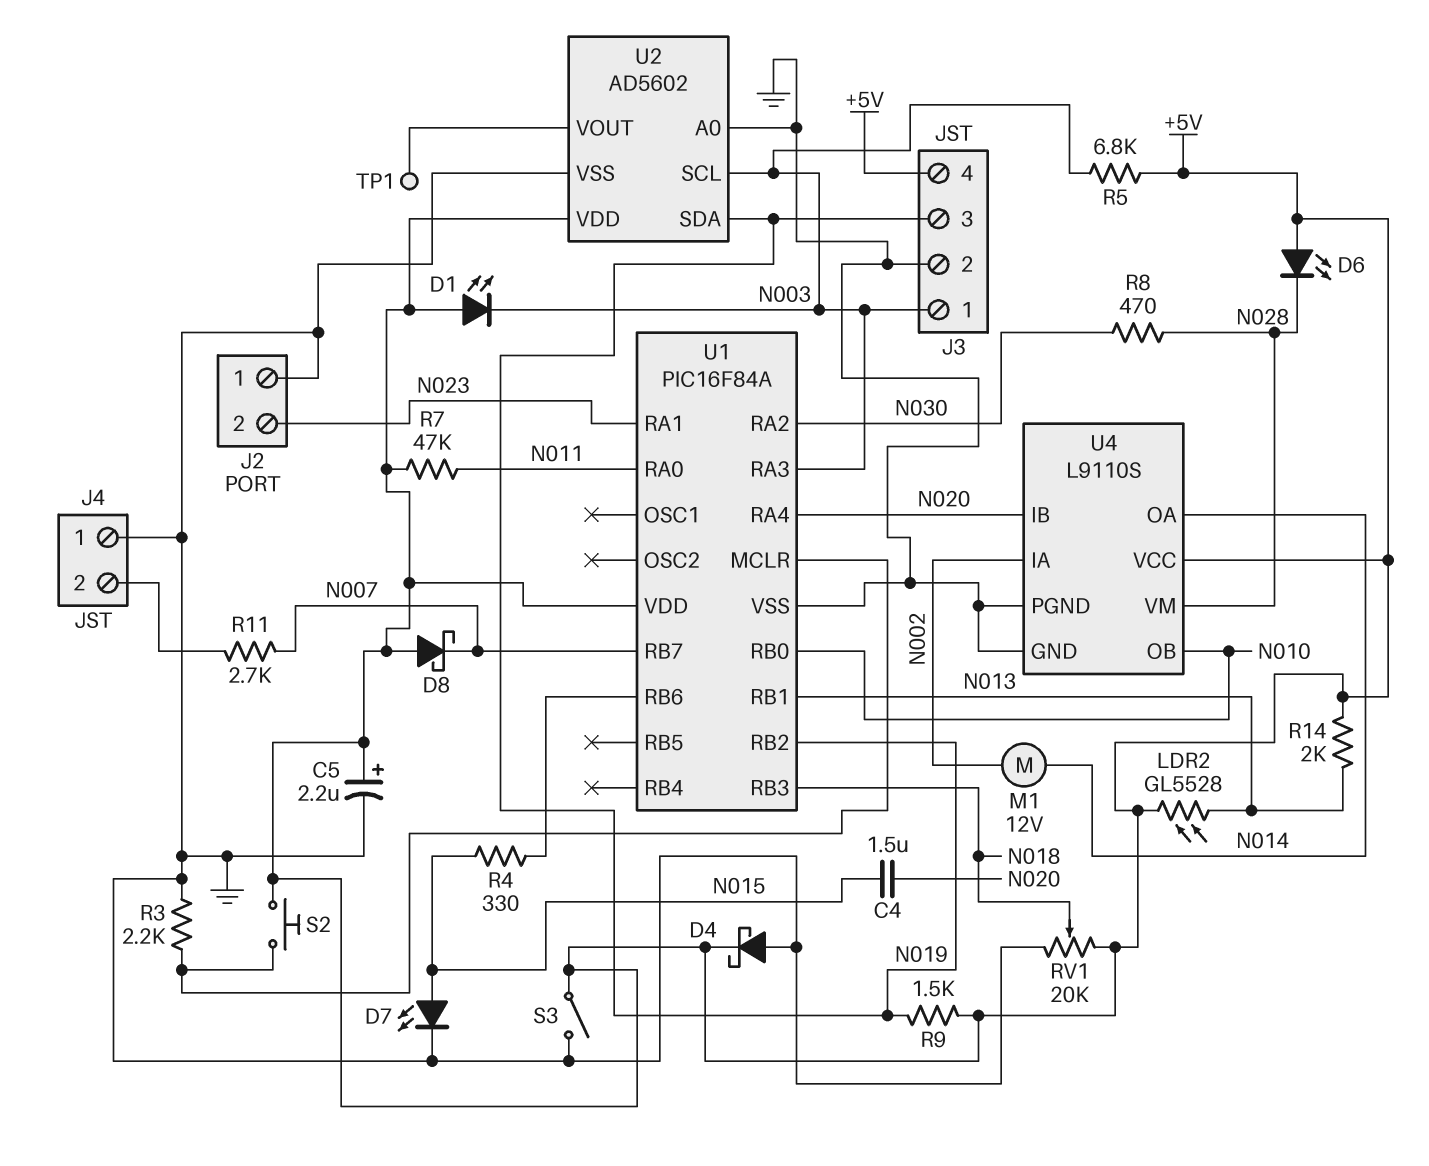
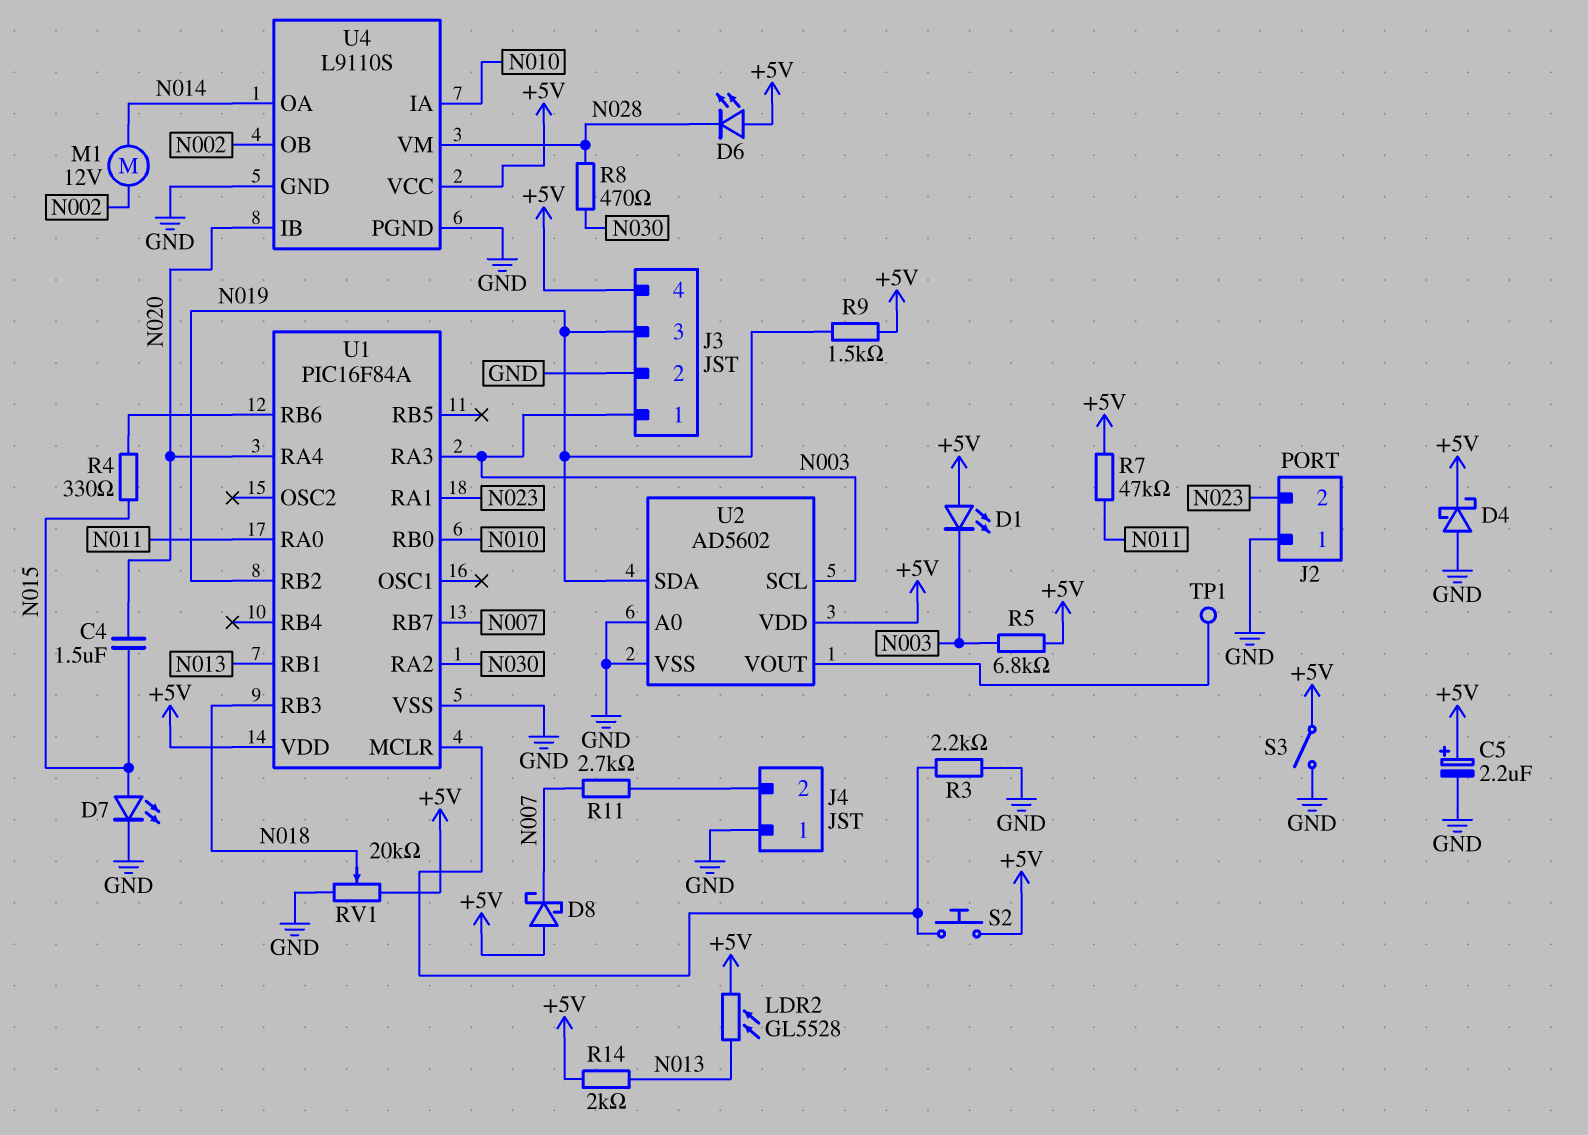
U4 pin IA: N002 -> N010
U4 pin OB: N010 -> N002

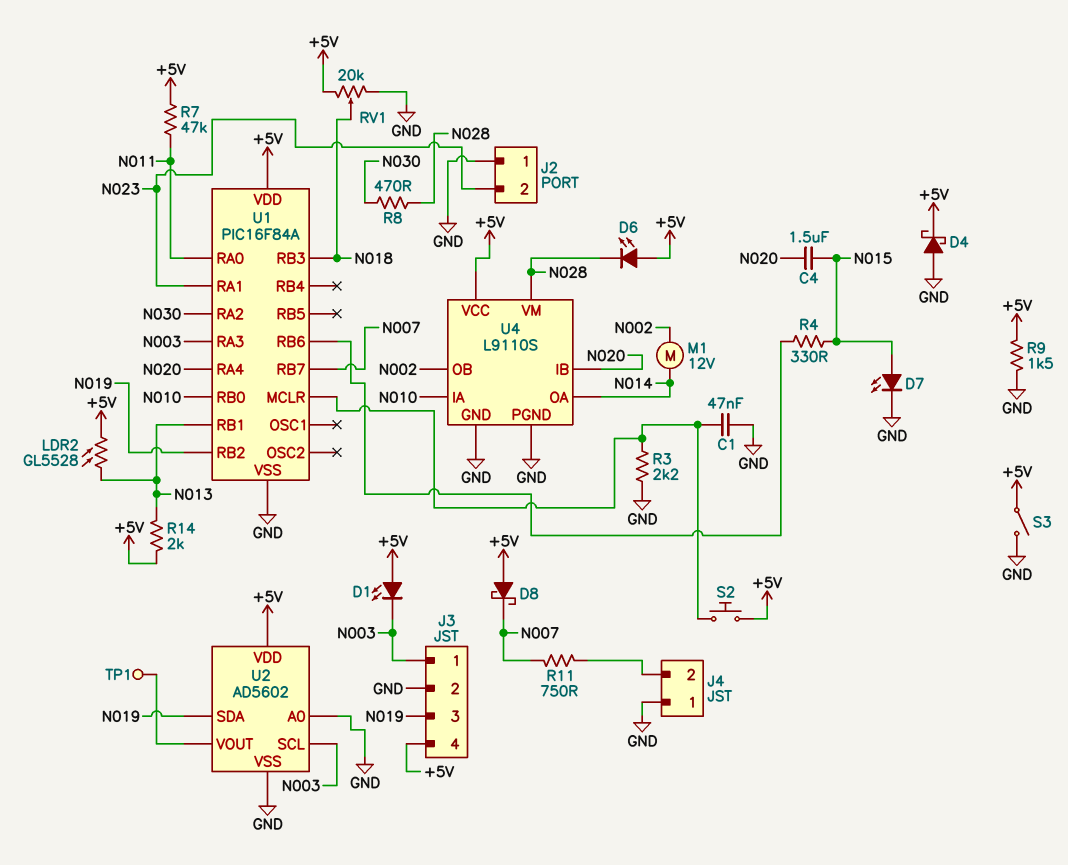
C1: none -> 47nF (GND, U1/MCLR)
C5: 2.2uF (plus +5V, minus GND) -> none
R5: 6.8k (+5V, N003) -> none
R9: 1.5k (+5V, N019) -> 1.5k (+5V, GND)
R11: 2.7k (J4/2, N007) -> 750 (J4/2, N007)

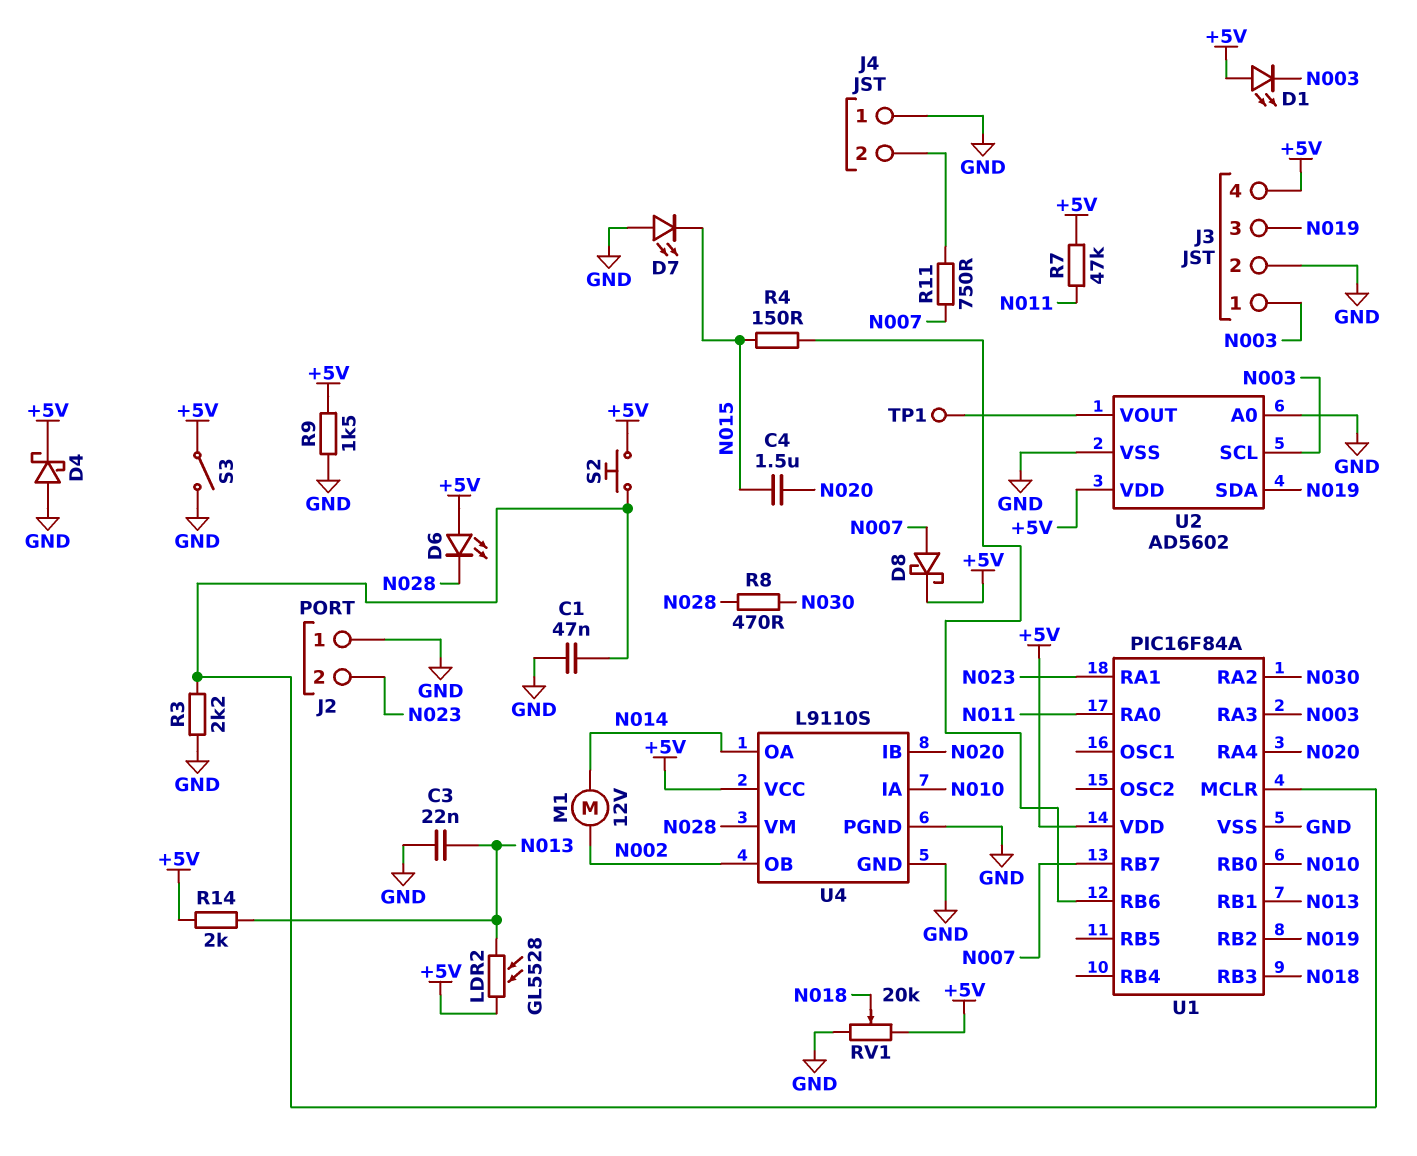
C3: none -> 22nF (GND, N013)
D7: LED (A N015, K GND) -> LED (A GND, K N015)
D8: schottky (A +5V, K N007) -> schottky (A N007, K +5V)
R4: 330 (N015, U1/RB6) -> 150 (N015, U1/RB6)

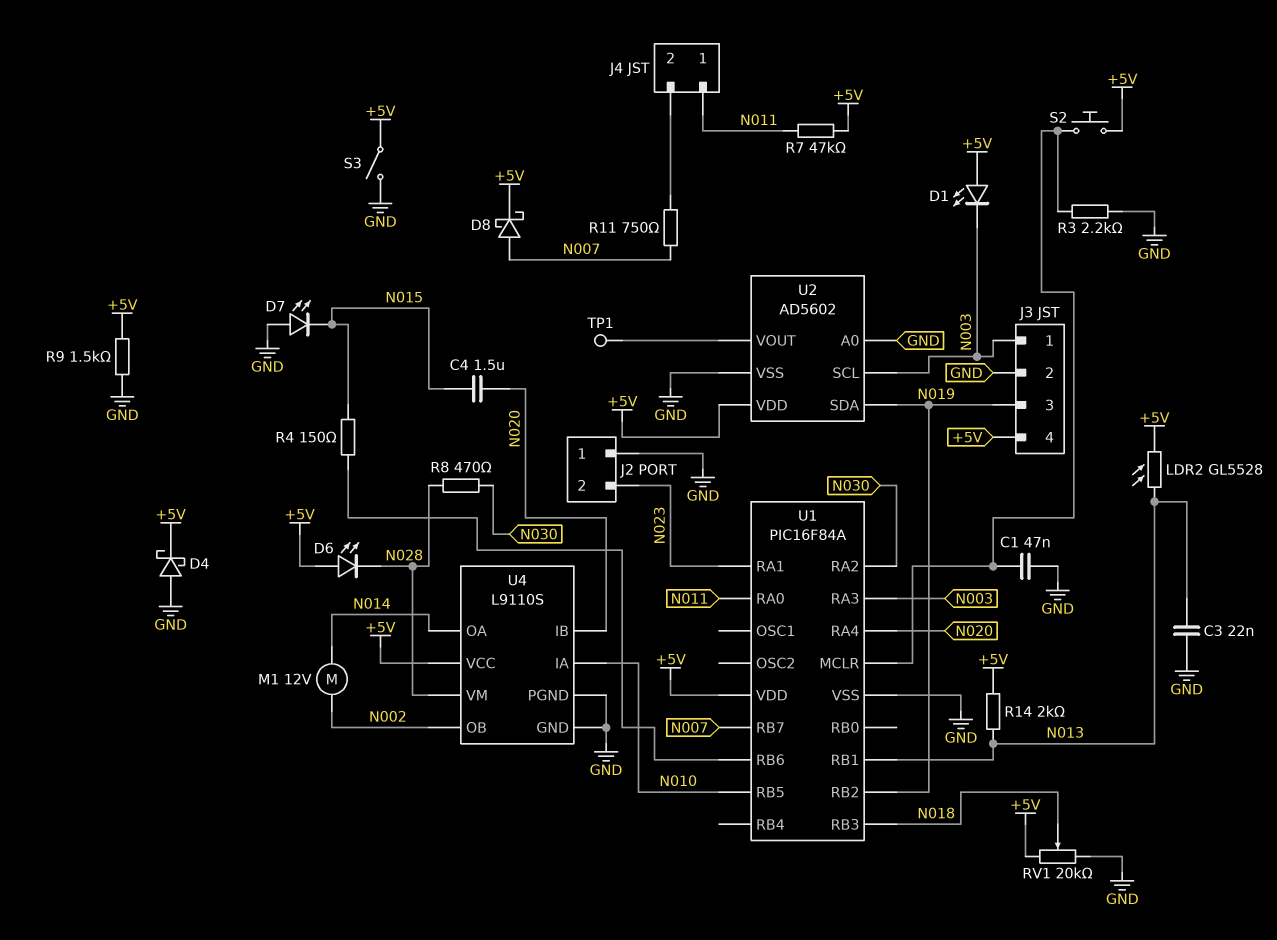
J4 pin 1: GND -> N011
U1 pin RB0: N010 -> none
U1 pin RB5: none -> N010

